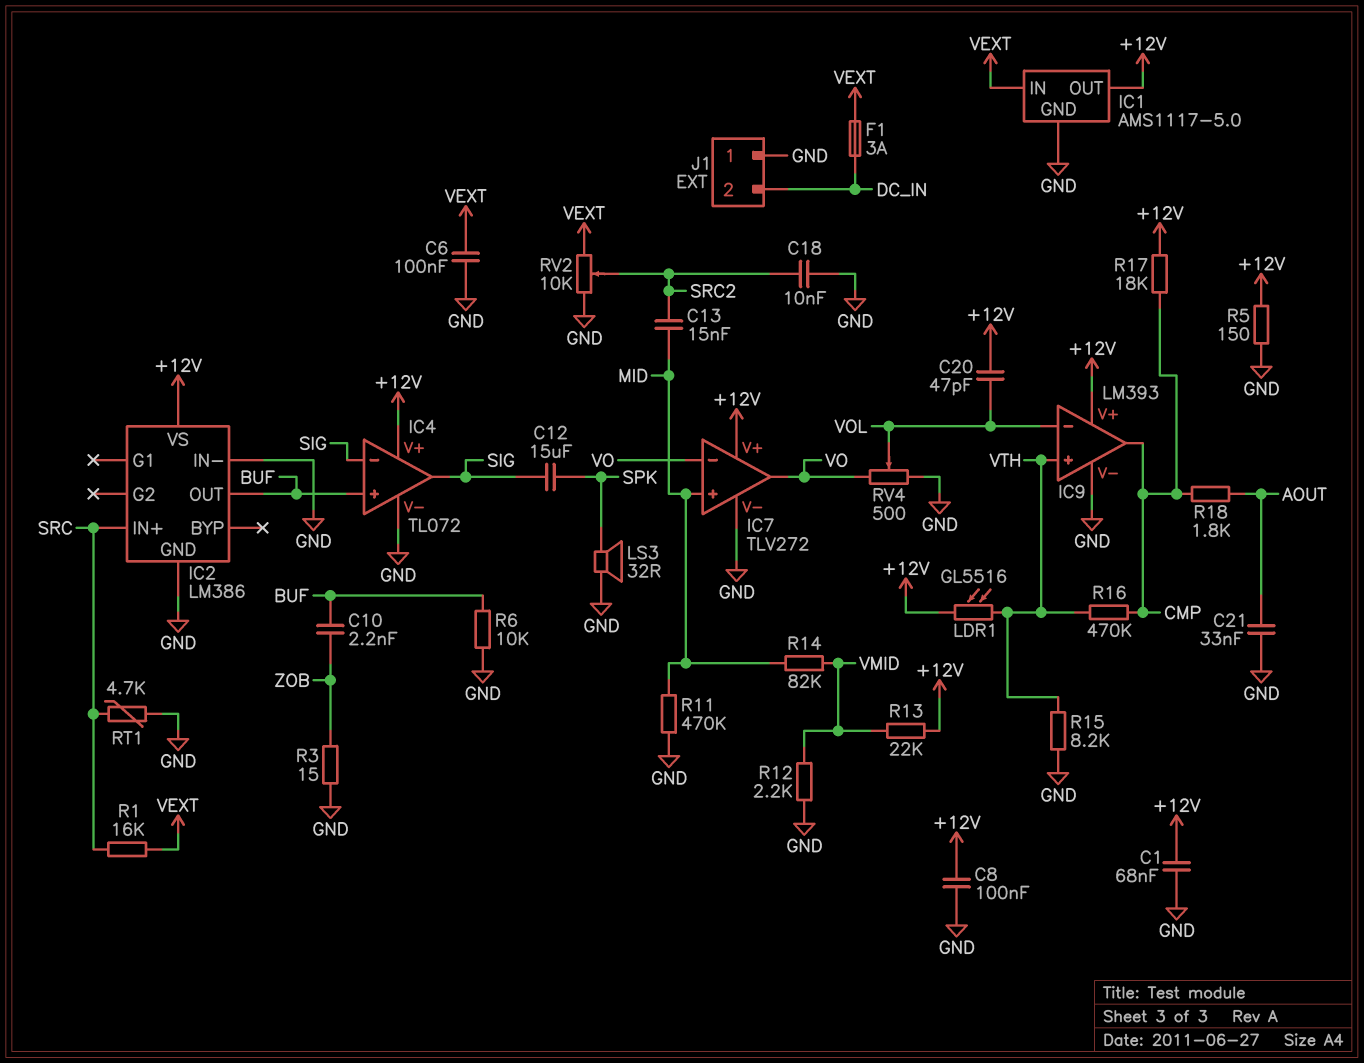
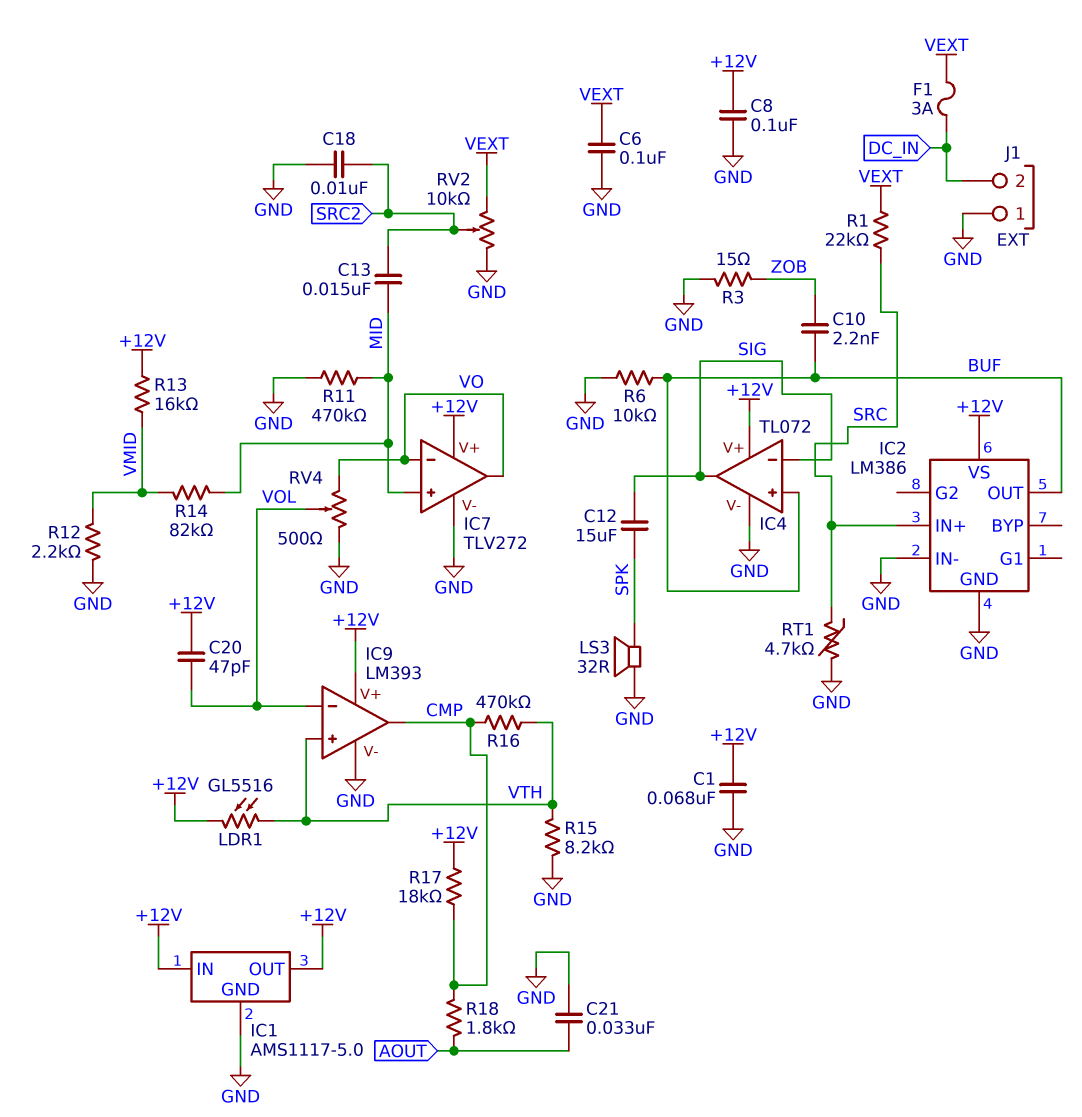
IC1 pin IN: VEXT -> +12V
R1: 16k (SRC, VEXT) -> 22k (SRC, VEXT)
R5: 150 (+12V, GND) -> none
R13: 22k (+12V, VMID) -> 16k (+12V, VMID)

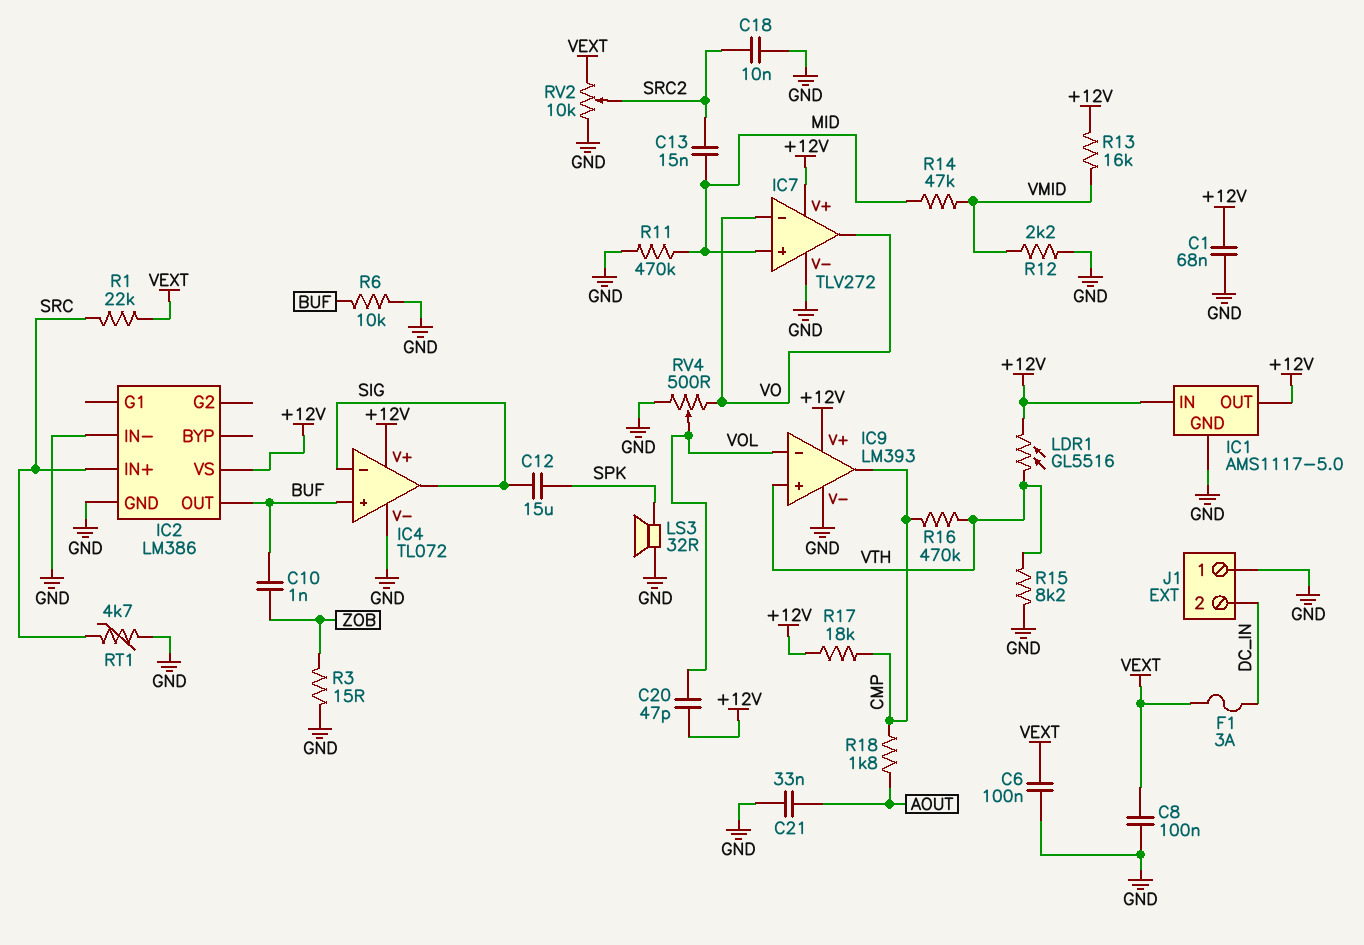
C8: 100nF (+12V, GND) -> 100nF (GND, VEXT)
C10: 2.2nF (BUF, ZOB) -> 1nF (BUF, ZOB)
R14: 82k (MID, VMID) -> 47k (MID, VMID)

